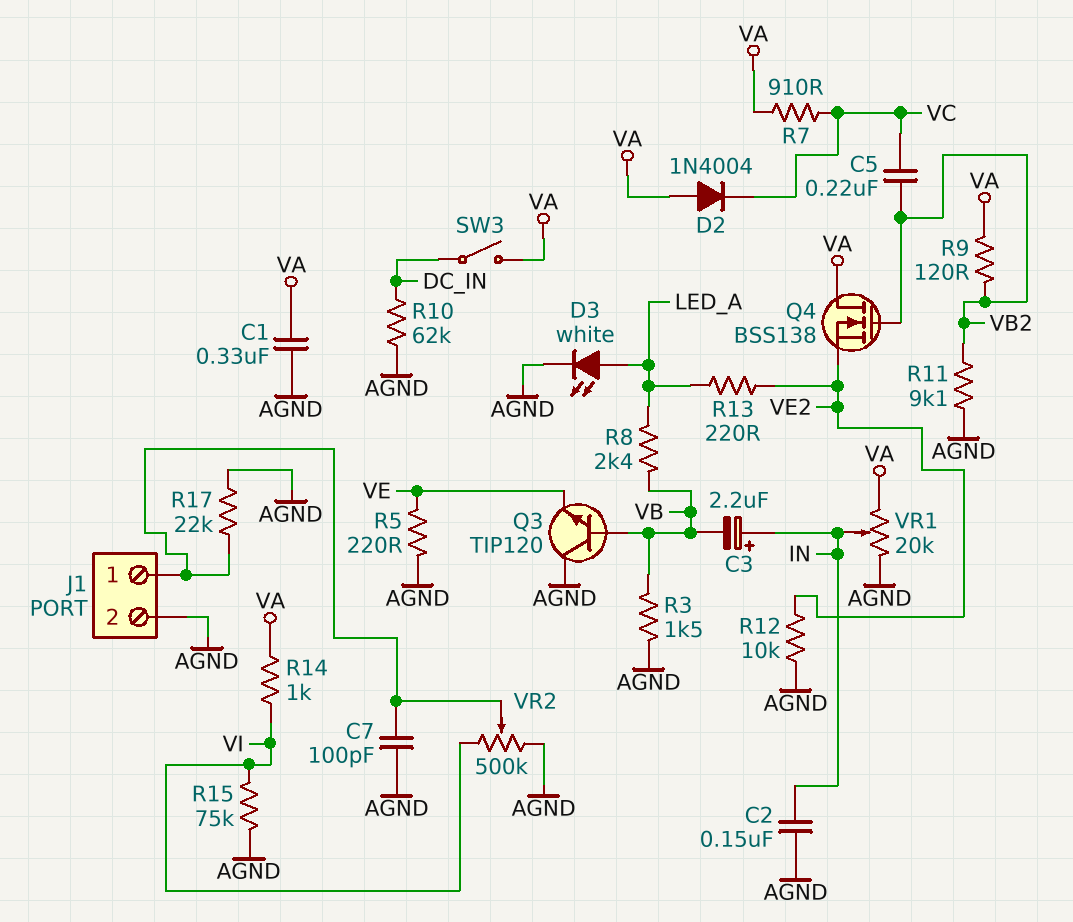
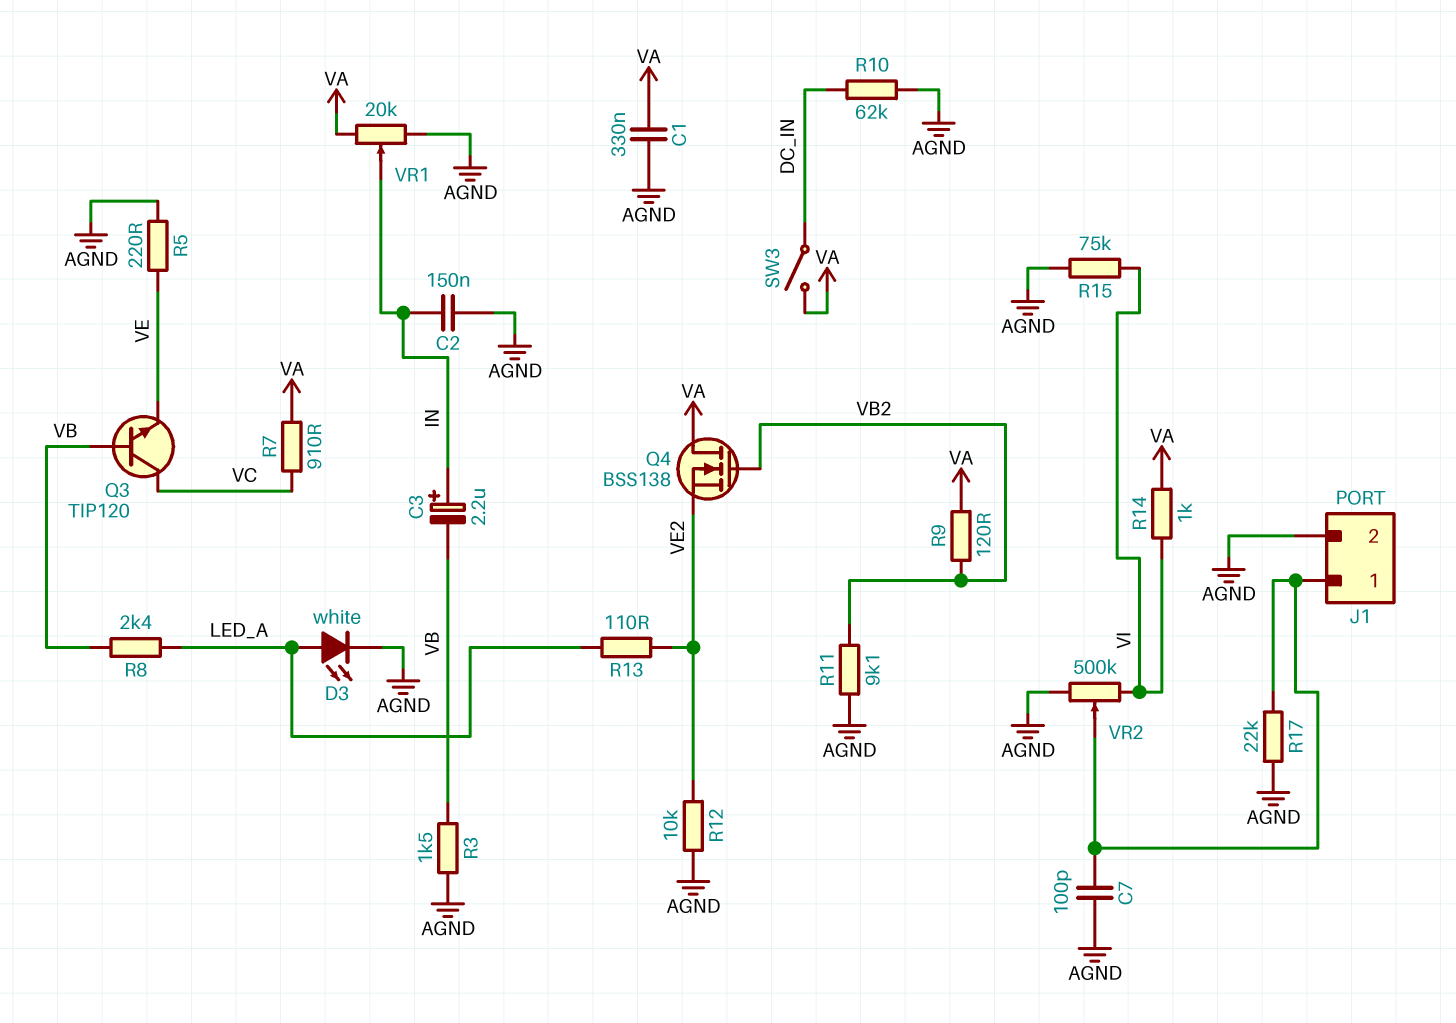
C5: 220nF (VB2, VC) -> none
D2: diode 1N4004 (A VA, K VC) -> none
Q3: NPN TIP120 (B VB, C AGND, E VE) -> NPN TIP120 (B VB, C VC, E VE)
R13: 220 (LED_A, VE2) -> 110 (LED_A, VE2)

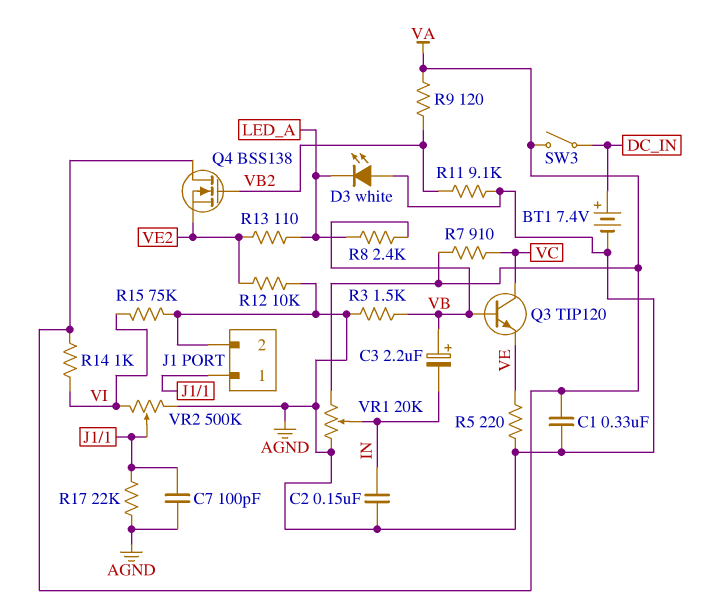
BT1: none -> 7.4V (plus DC_IN, minus AGND)
C3: 2.2uF (plus IN, minus VB) -> 2.2uF (plus VB, minus IN)
D3: LED white (A LED_A, K AGND) -> LED white (A AGND, K LED_A)
R10: 62k (AGND, DC_IN) -> none

